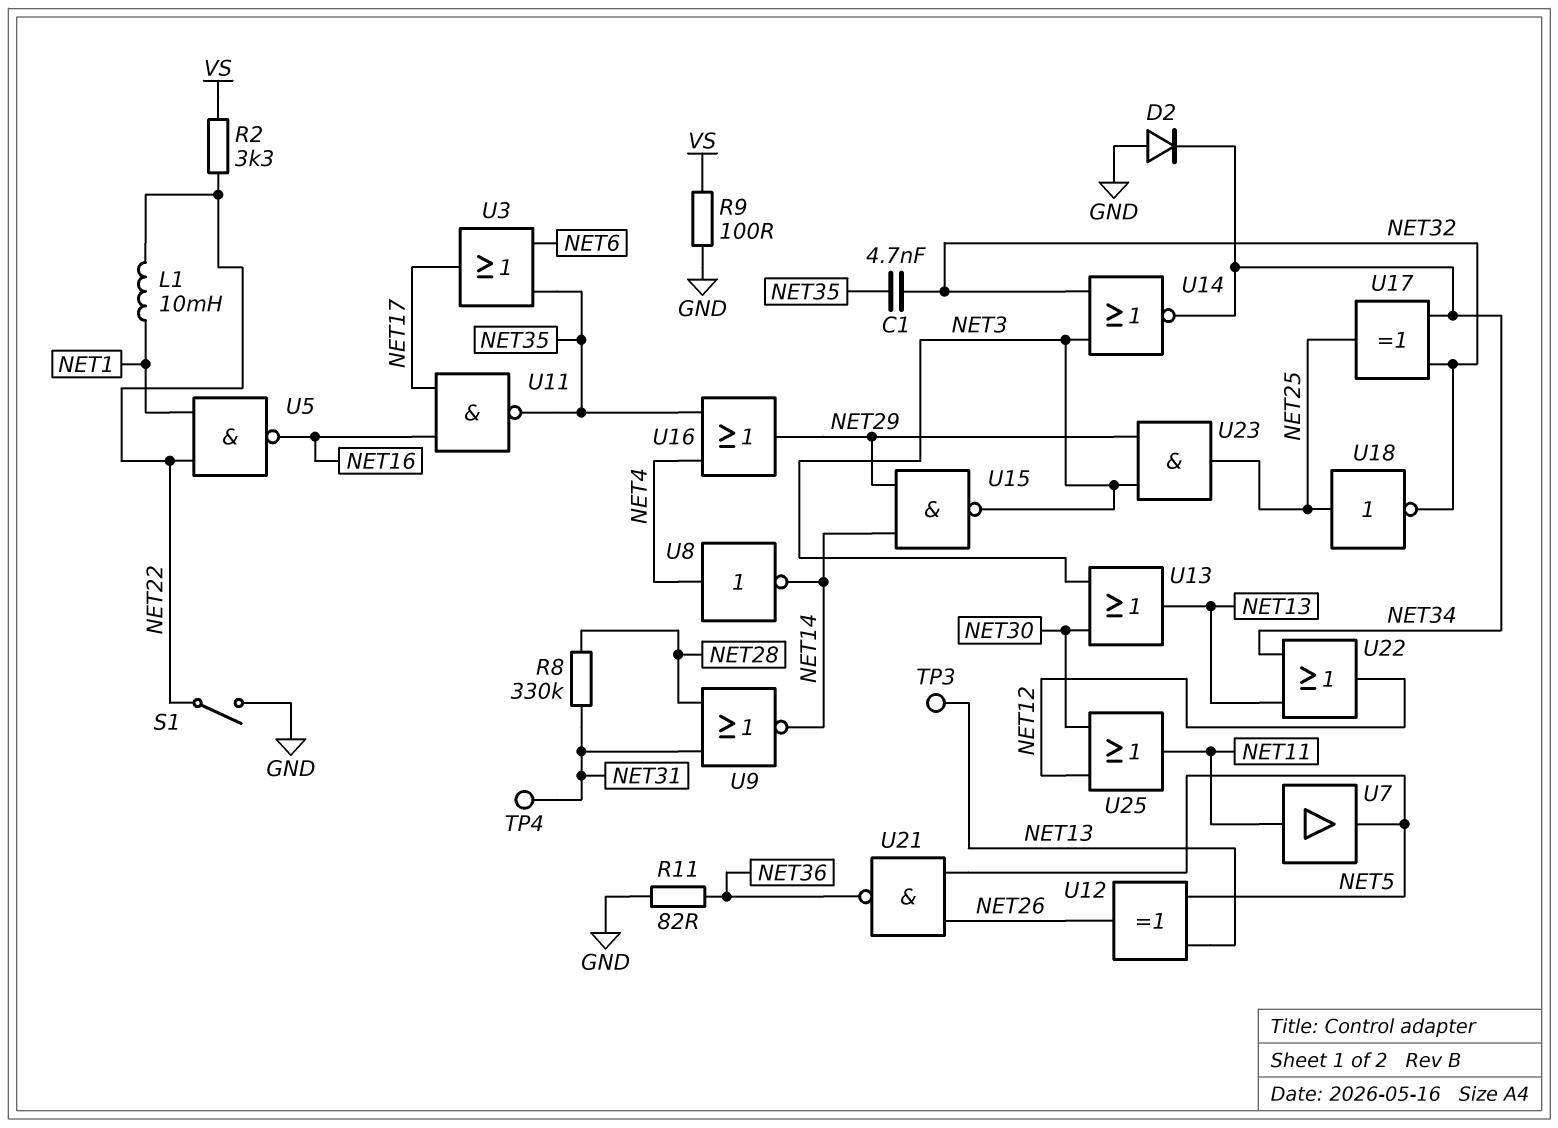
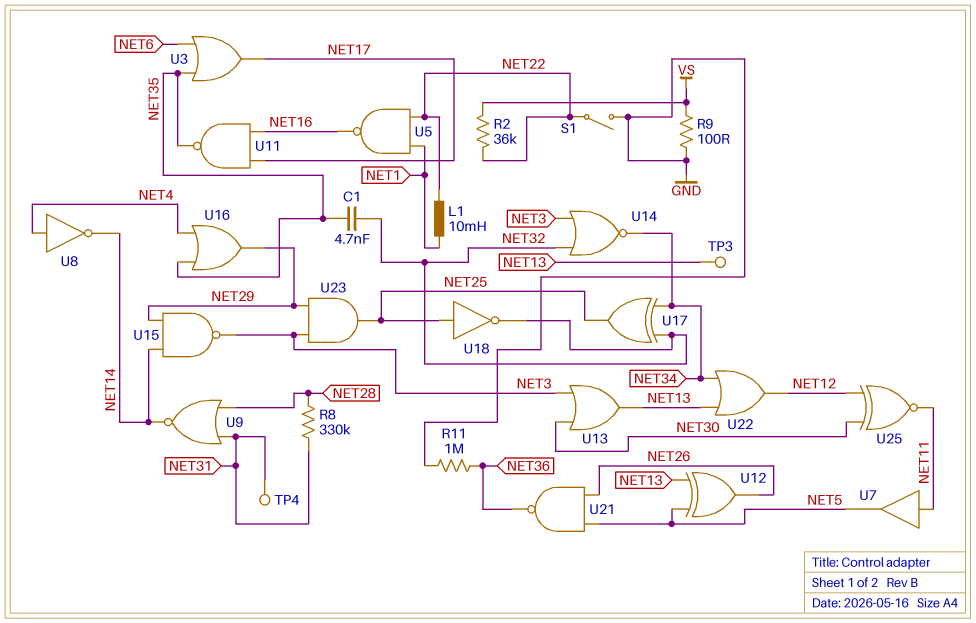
D2: diode (A GND, K NET34) -> none
R2: 3.3k (NET22, VS) -> 36k (NET22, VS)
R11: 82 (GND, NET36) -> 1M (GND, NET36)
U25: OR (in NET12, in NET30, out NET11) -> XNOR (in NET12, in NET30, out NET11)

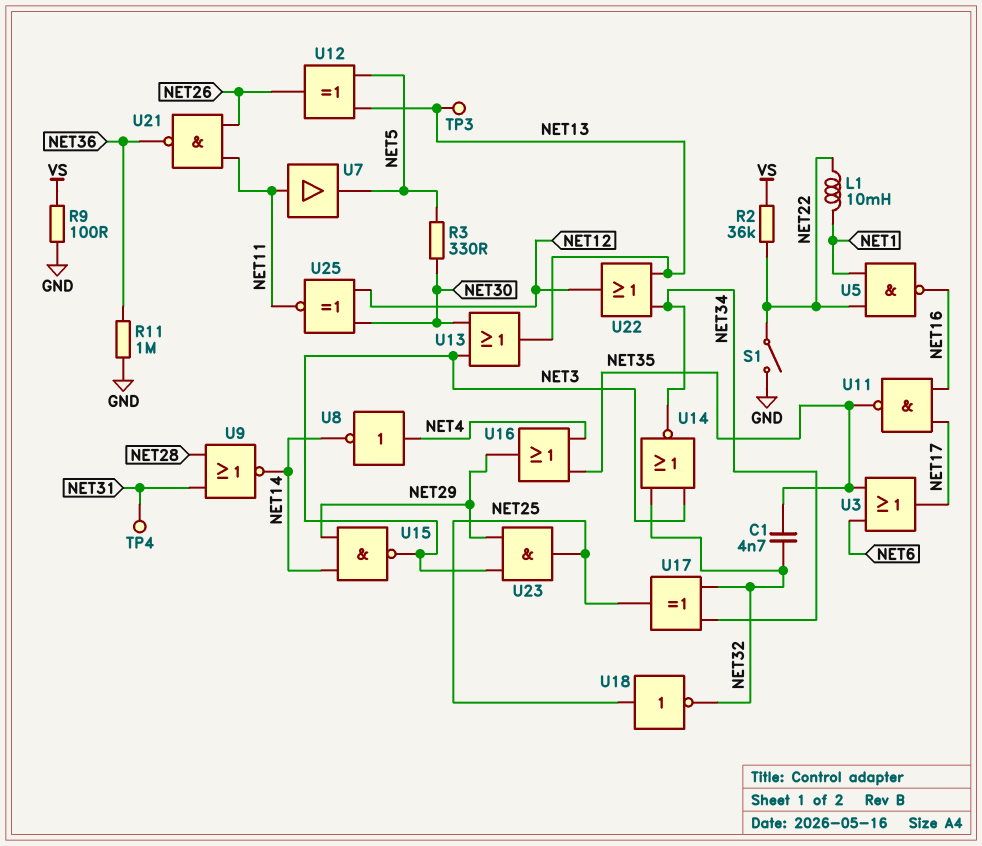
R3: none -> 330 (NET5, NET30)
R8: 330k (NET28, NET31) -> none
U21: NAND (in NET5, in NET26, out NET36) -> NAND (in NET11, in NET26, out NET36)

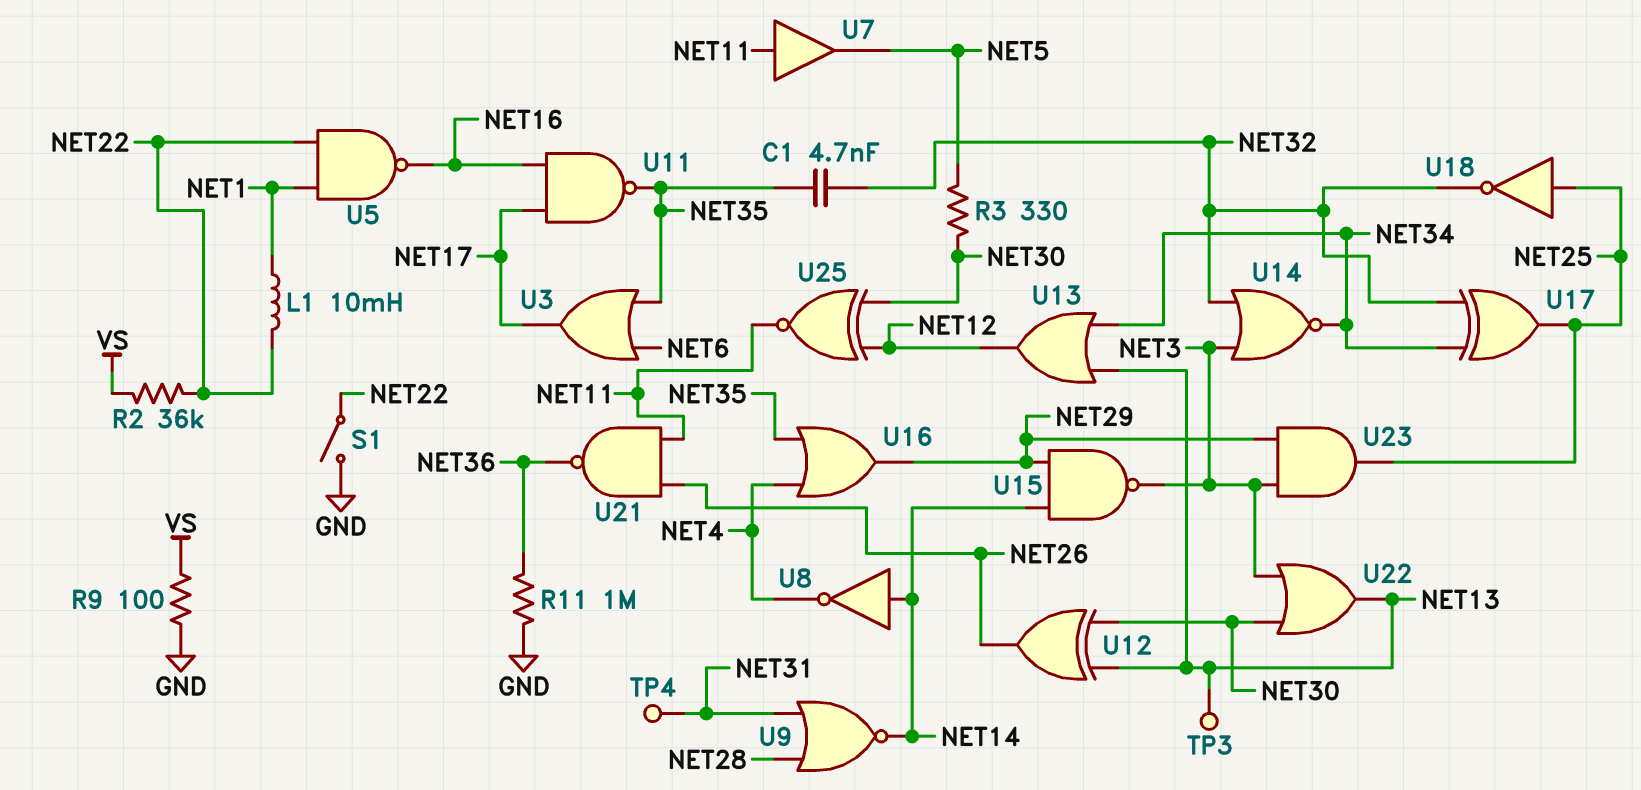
U8: NOT (in NET4, out NET14) -> NOT (in NET14, out NET4)
U12: XOR (in NET5, in NET13, out NET26) -> XOR (in NET13, in NET30, out NET26)
U13: OR (in NET3, in NET30, out NET13) -> OR (in NET13, in NET34, out NET12)
U22: OR (in NET13, in NET34, out NET12) -> OR (in NET3, in NET30, out NET13)

